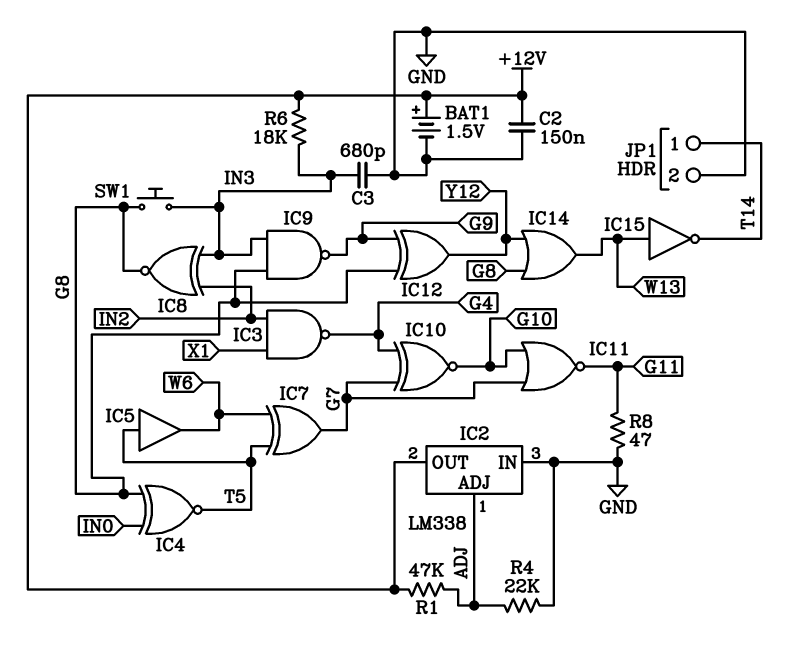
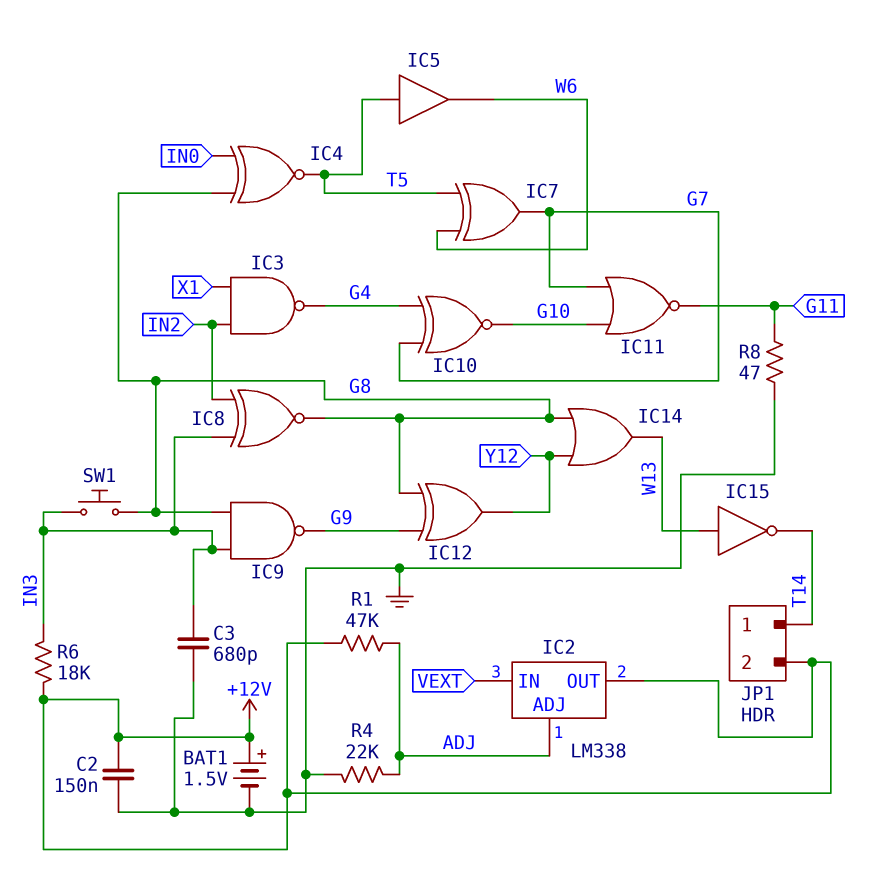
IC2 pin IN: GND -> VEXT
JP1 pin 2: GND -> +12V

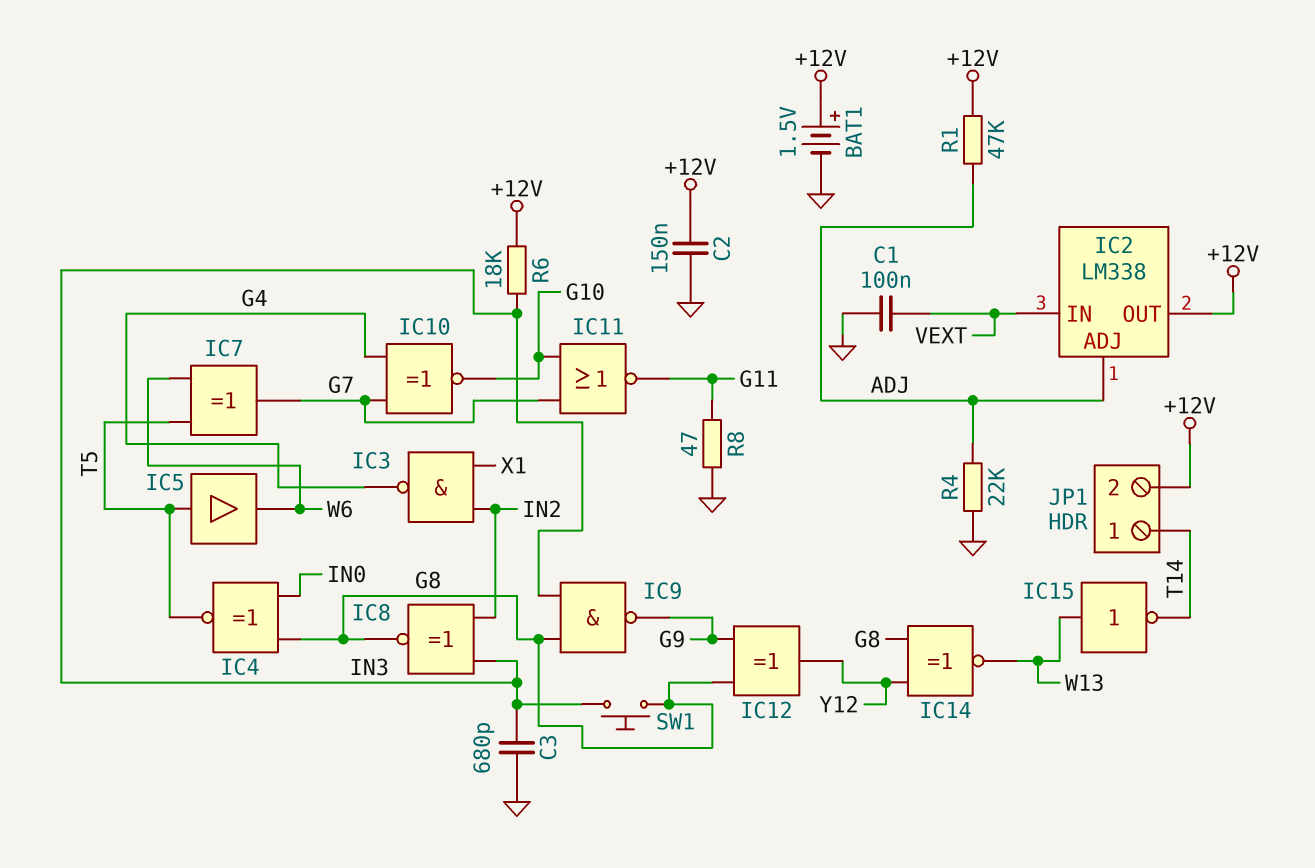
C1: none -> 100nF (GND, VEXT)
IC14: OR (in G8, in Y12, out W13) -> XNOR (in G8, in Y12, out W13)

